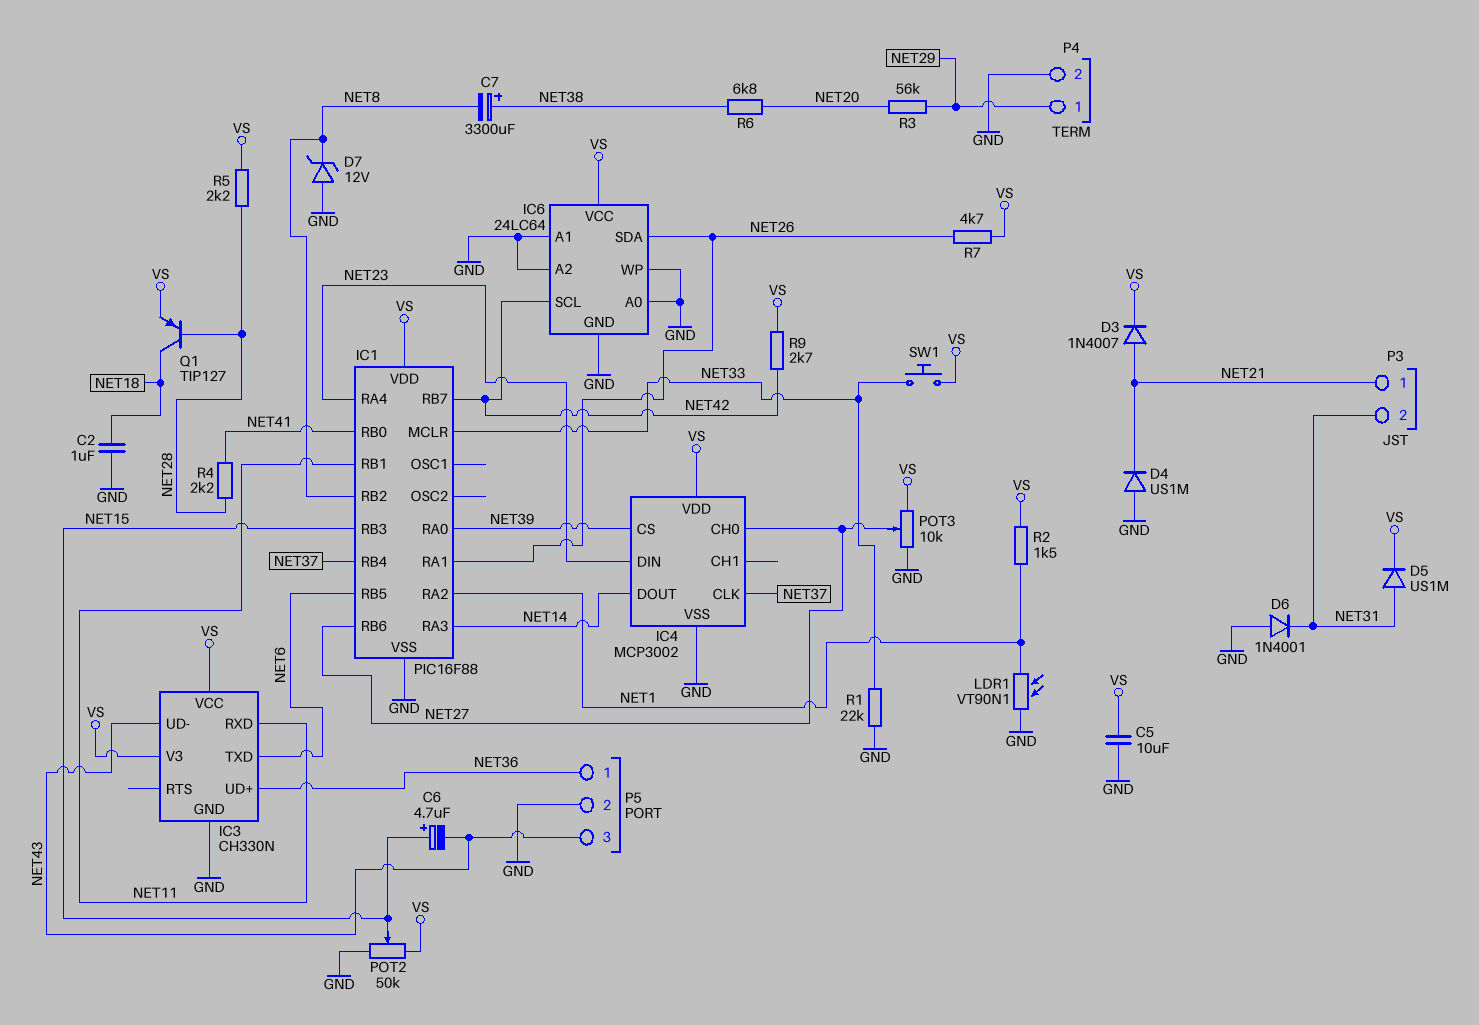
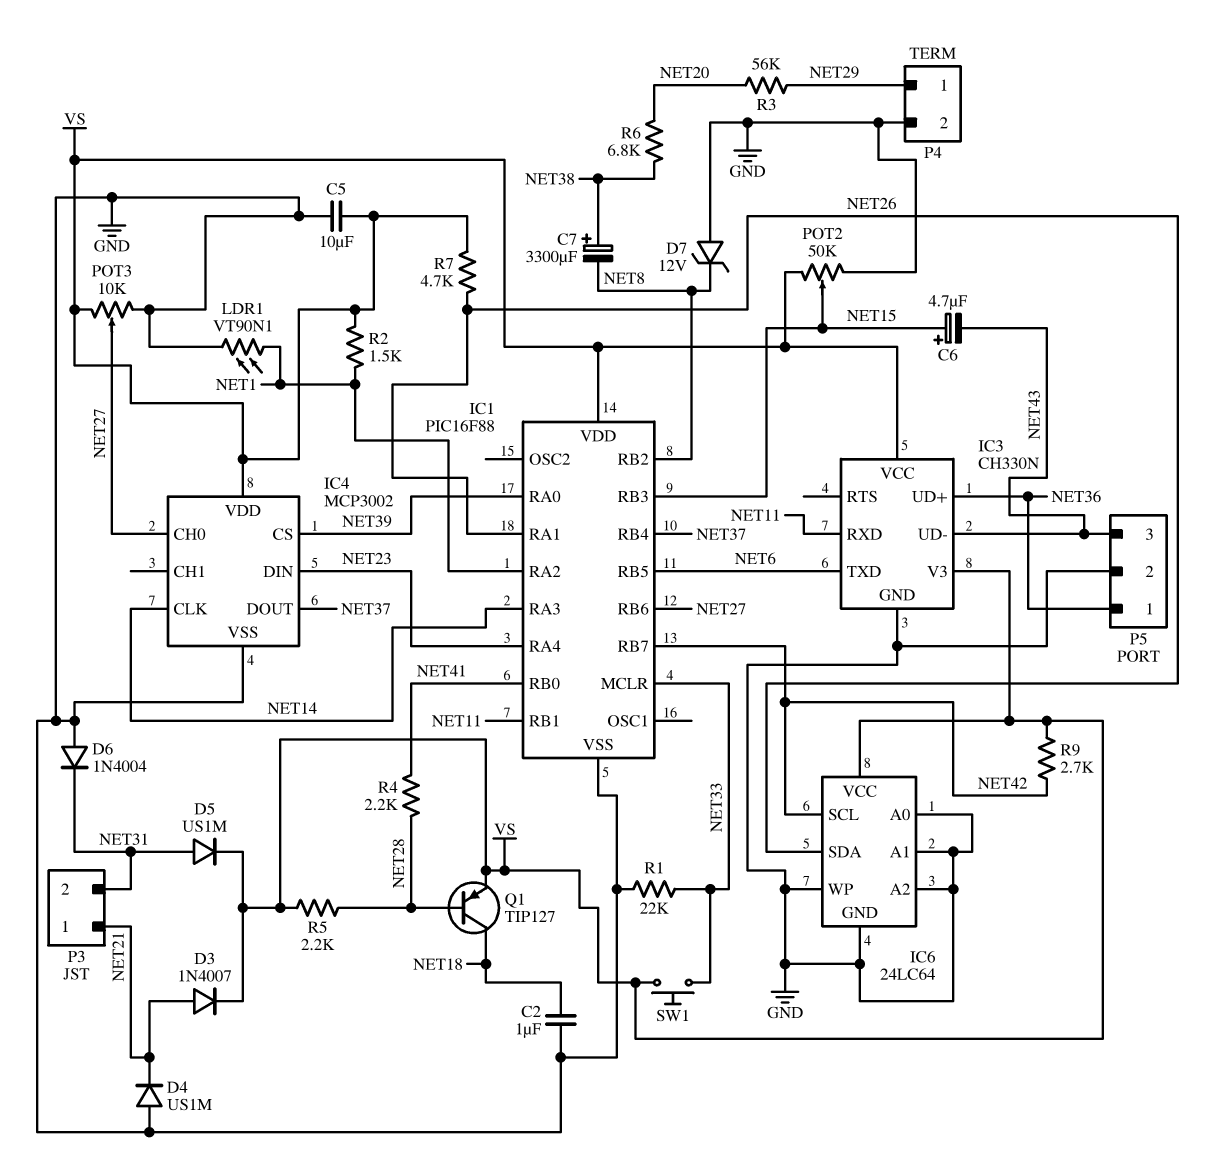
D6: diode 1N4001 (A GND, K NET31) -> diode 1N4004 (A GND, K NET31)
IC4 pin CLK: NET37 -> NET14
IC4 pin DOUT: NET14 -> NET37

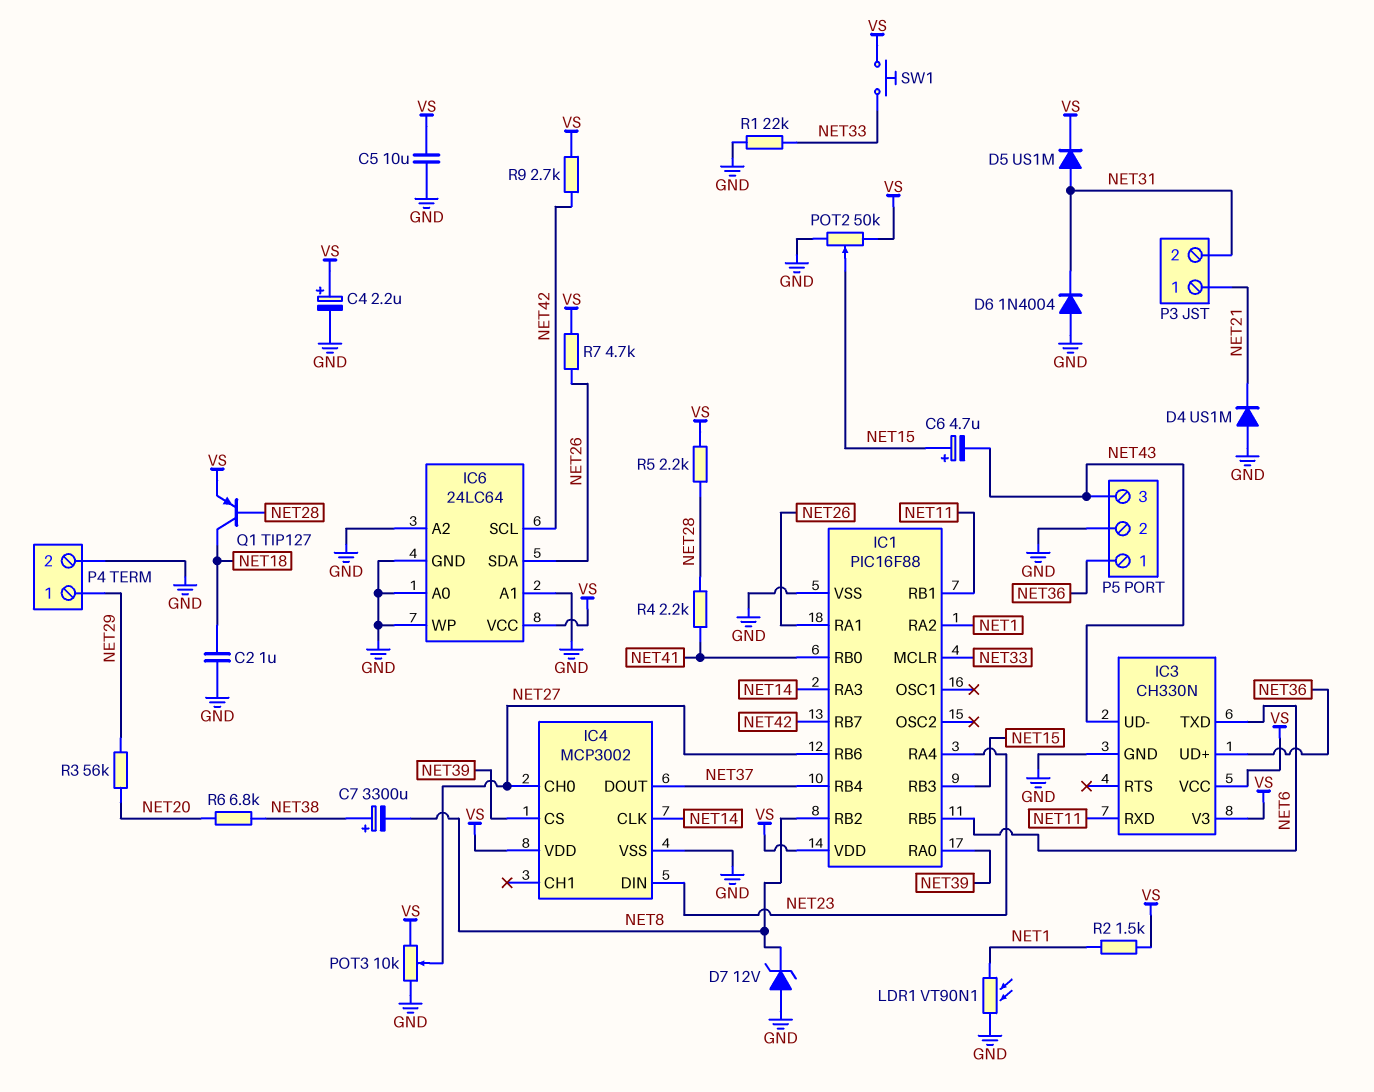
C4: none -> 2.2uF (plus VS, minus GND)
D3: diode 1N4007 (A NET21, K VS) -> none

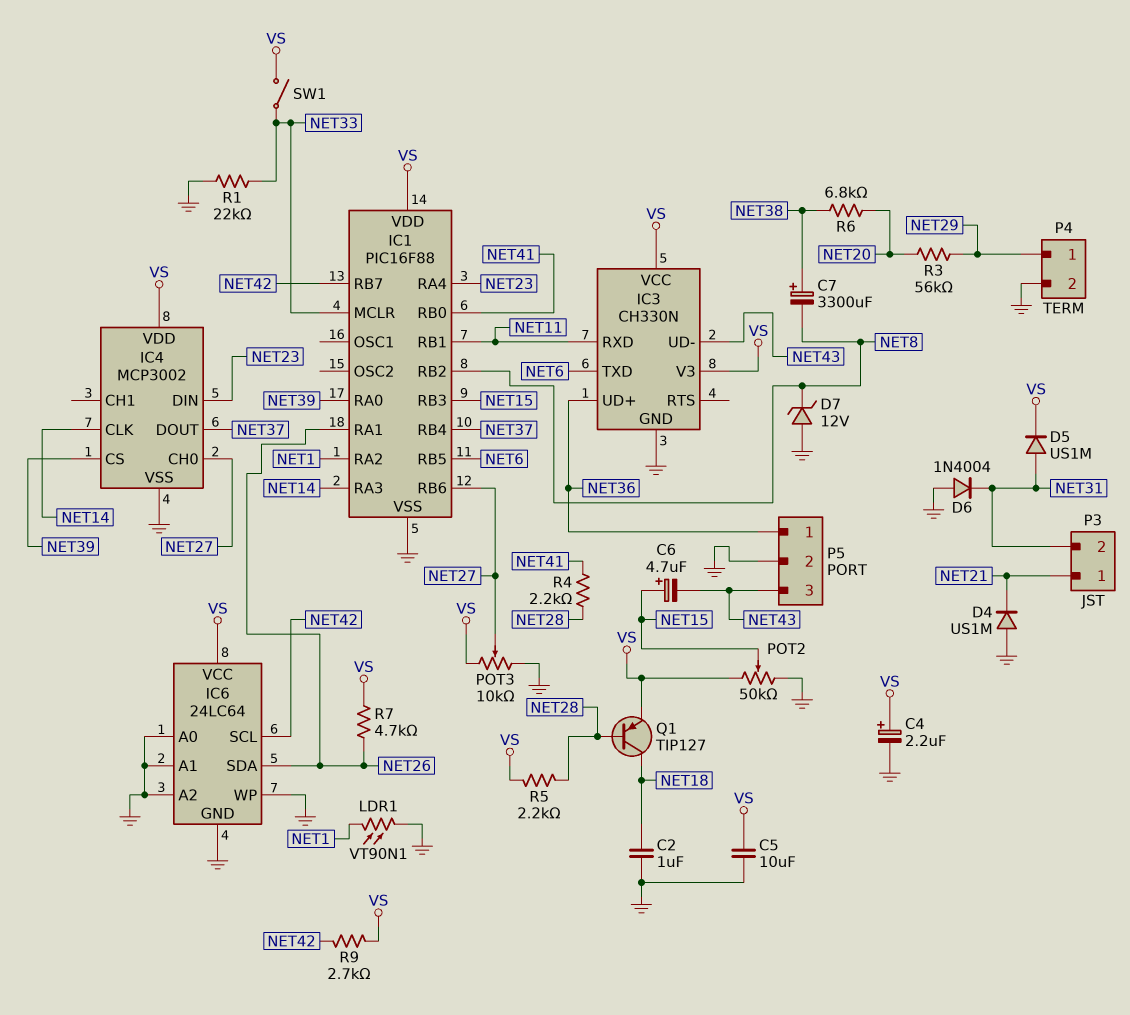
R2: 1.5k (NET1, VS) -> none
SW1: button (NET33, VS) -> switch (NET33, VS)

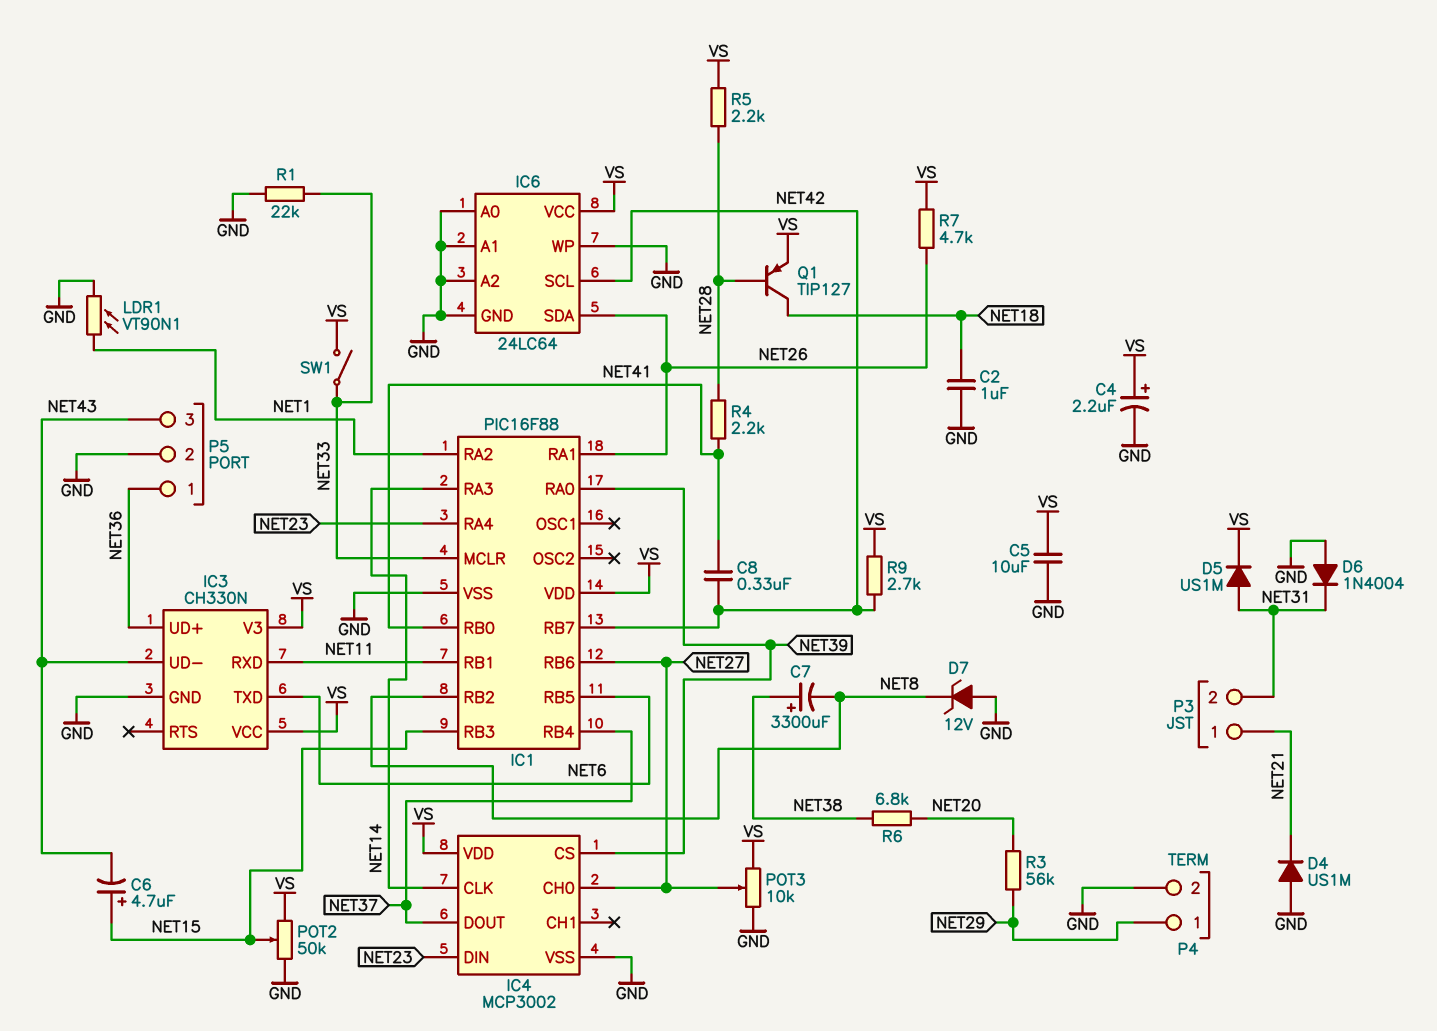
C8: none -> 330nF (NET41, NET42)

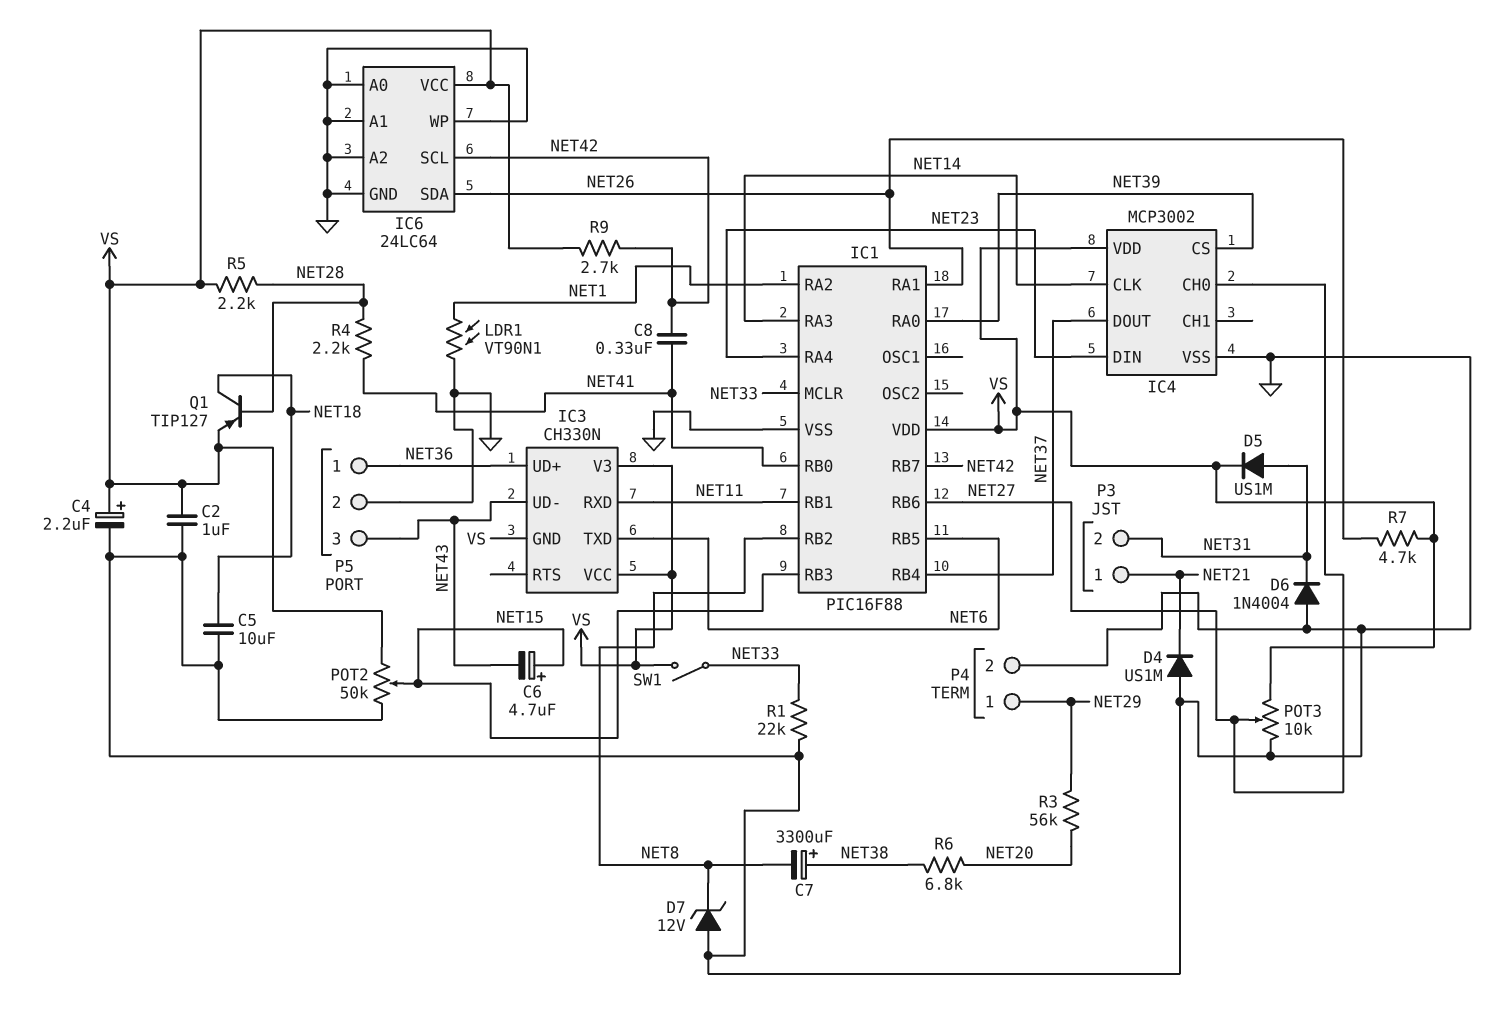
C2: 1uF (GND, NET18) -> 1uF (GND, VS)
C5: 10uF (GND, VS) -> 10uF (GND, NET18)
IC3 pin GND: GND -> VS

